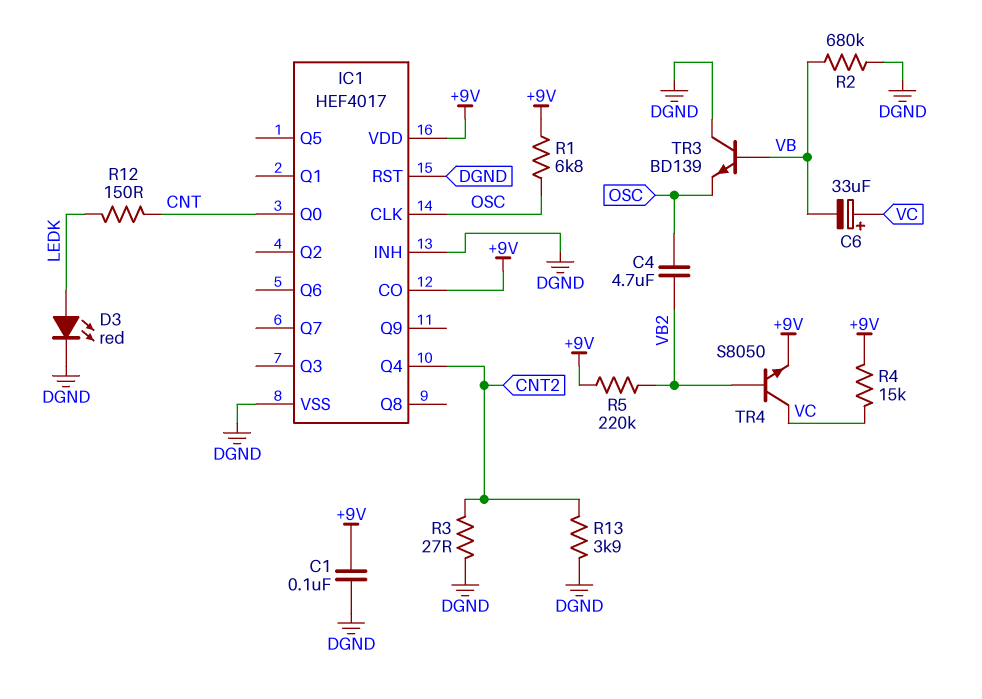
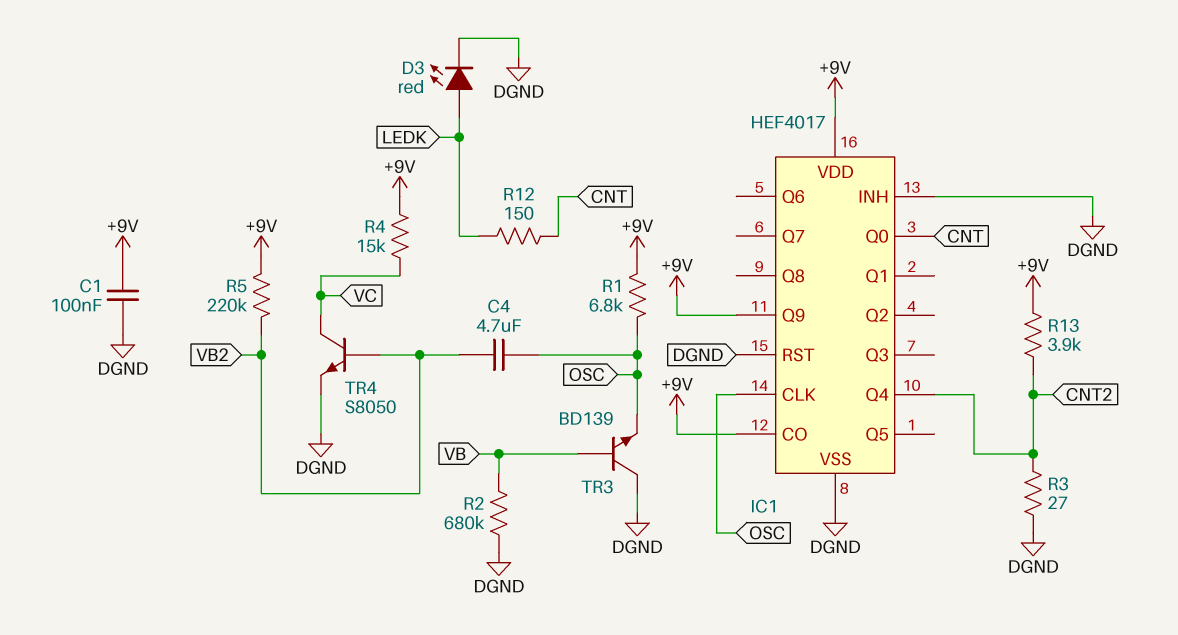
C6: 33uF (plus VC, minus VB) -> none
IC1 pin Q9: none -> +9V
R13: 3.9k (CNT2, DGND) -> 3.9k (+9V, CNT2)
TR4: NPN S8050 (B VB2, C VC, E +9V) -> NPN S8050 (B VB2, C VC, E DGND)

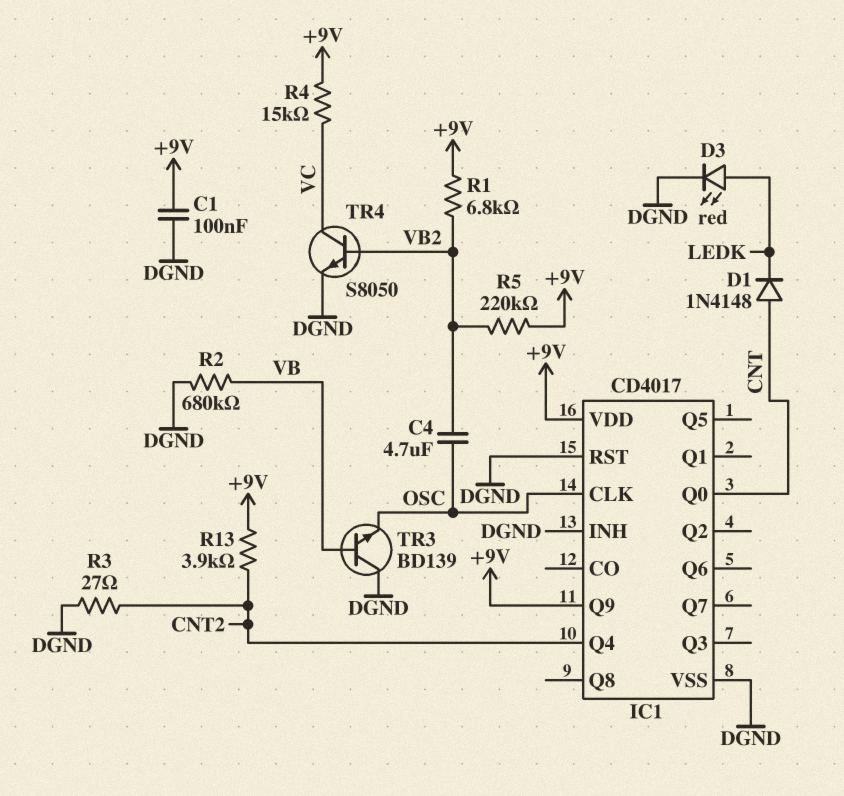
D1: none -> diode 1N4148 (A CNT, K LEDK)
IC1: HEF4017 -> CD4017
IC1 pin CO: +9V -> none
R1: 6.8k (+9V, OSC) -> 6.8k (+9V, VB2)
R12: 150 (CNT, LEDK) -> none

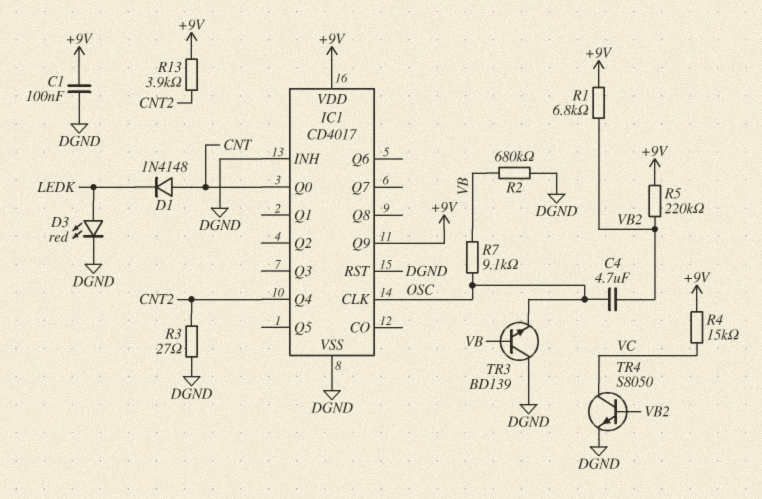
R7: none -> 9.1k (OSC, VB)

